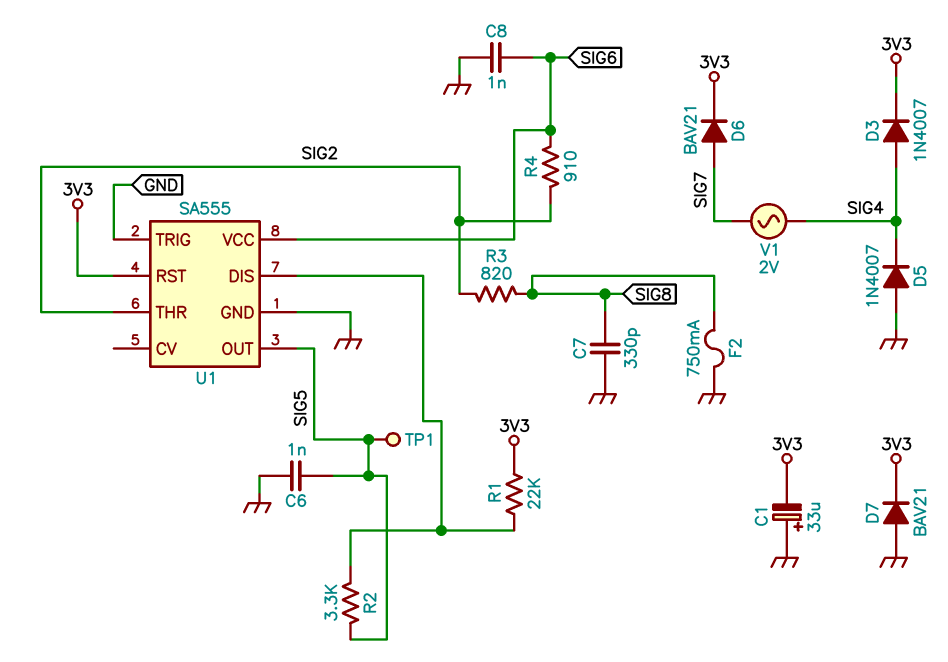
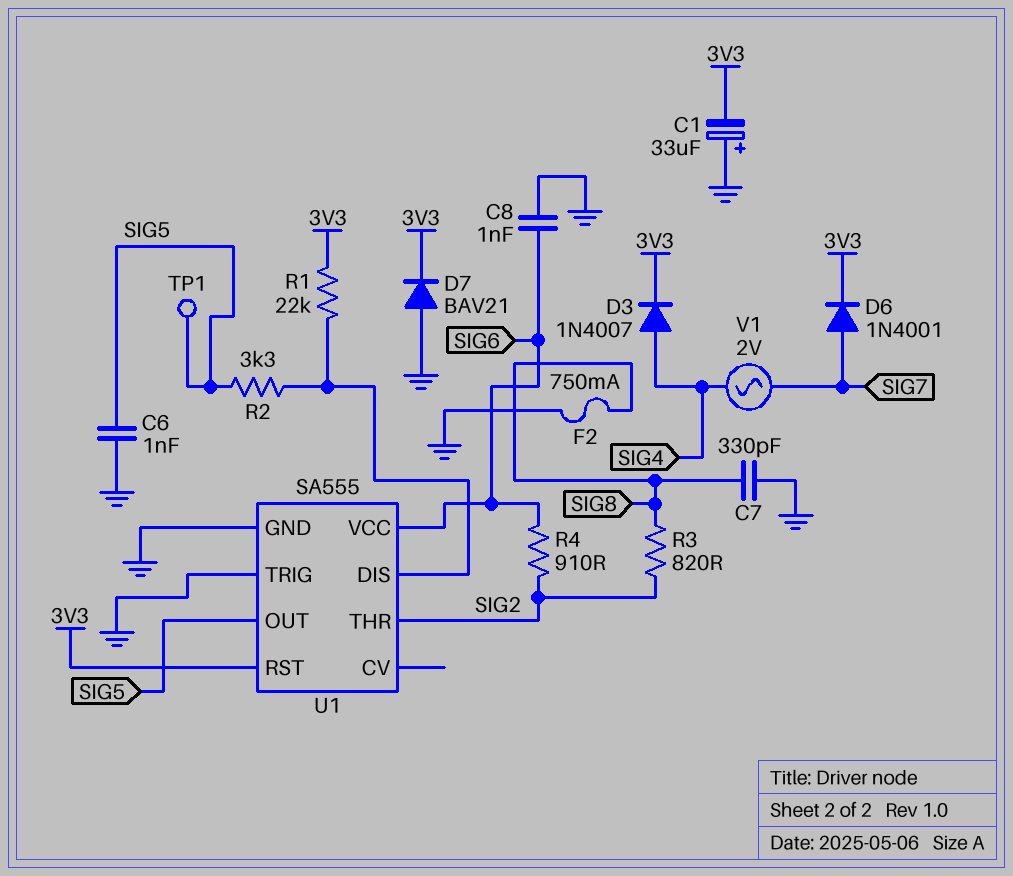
D5: diode 1N4007 (A GND, K SIG4) -> none
D6: diode BAV21 (A SIG7, K 3V3) -> diode 1N4001 (A SIG7, K 3V3)

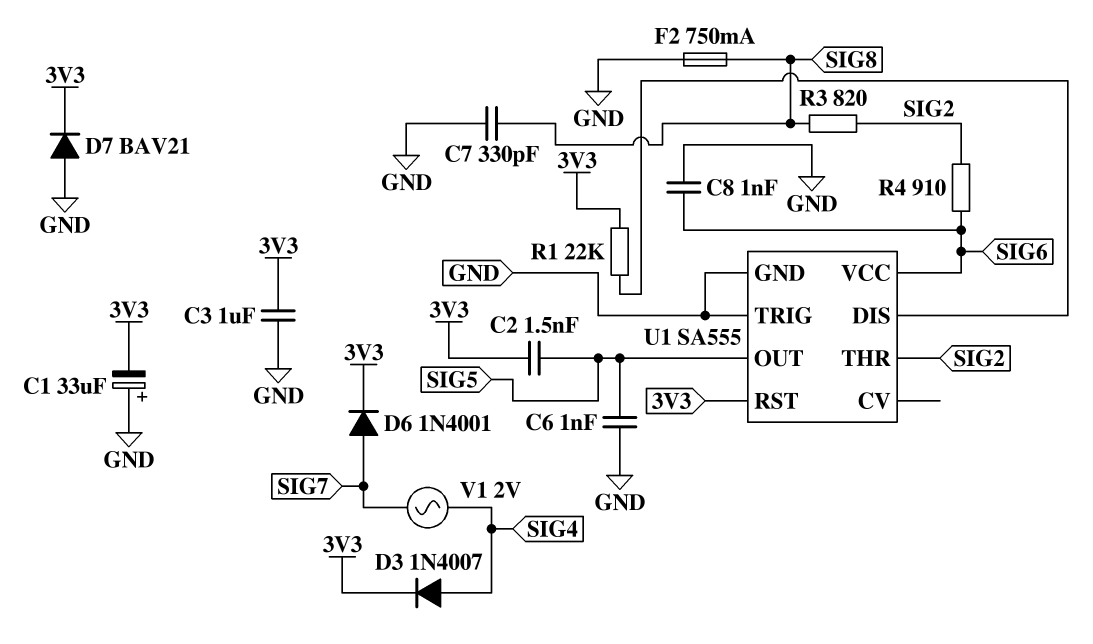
C2: none -> 1.5nF (3V3, SIG5)
C3: none -> 1uF (3V3, GND)
R2: 3.3k (SIG5, U1/DIS) -> none
TP1: test point (SIG5) -> none

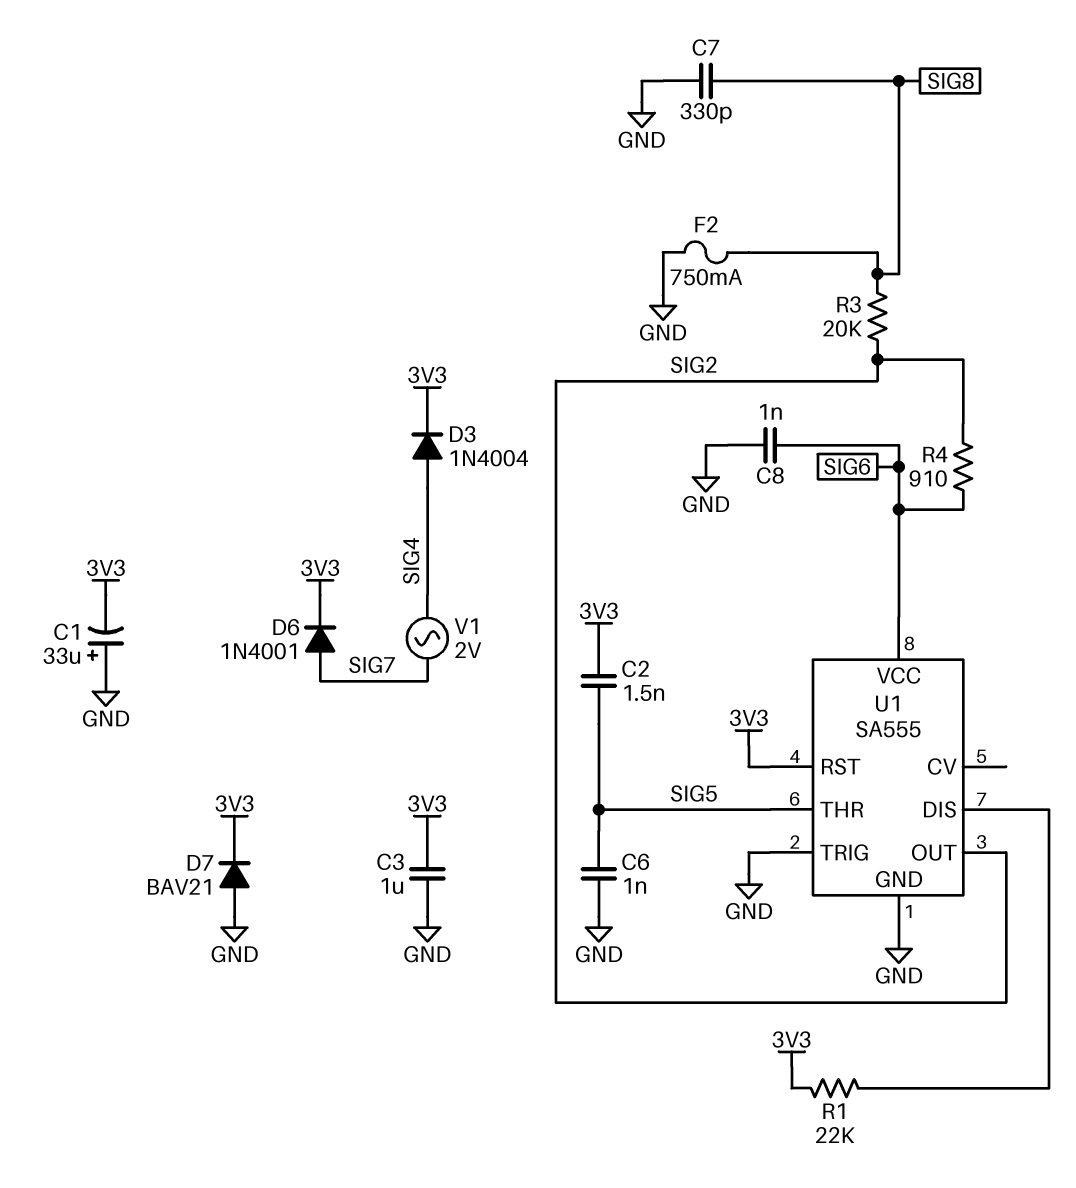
D3: diode 1N4007 (A SIG4, K 3V3) -> diode 1N4004 (A SIG4, K 3V3)
R3: 820 (SIG2, SIG8) -> 20k (SIG2, SIG8)
U1 pin OUT: SIG5 -> SIG2
U1 pin THR: SIG2 -> SIG5

